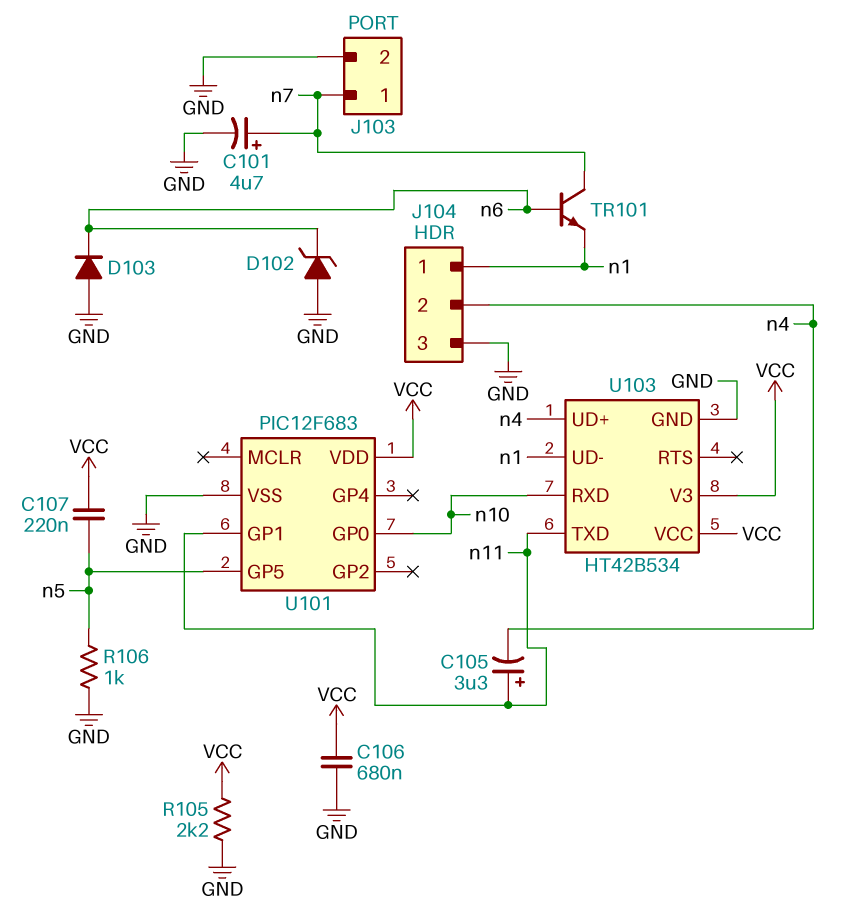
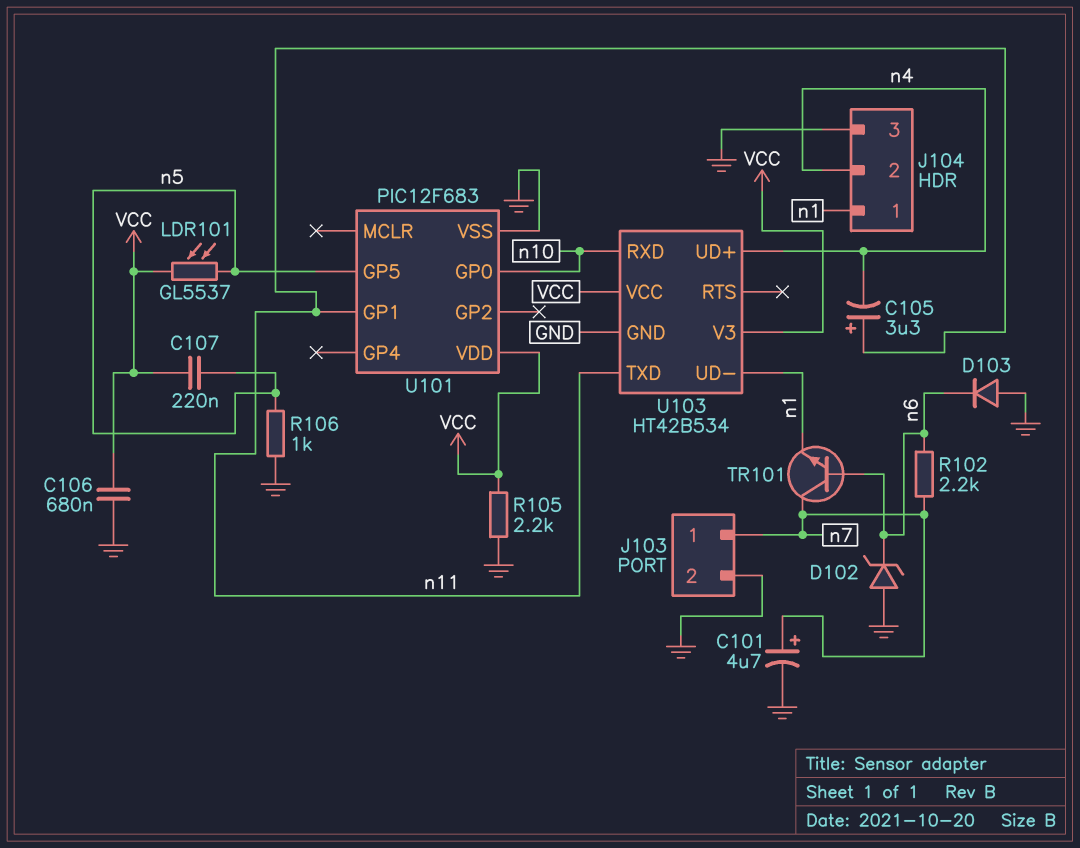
LDR101: none -> GL5537 (VCC, n5)
R102: none -> 2.2k (n6, n7)

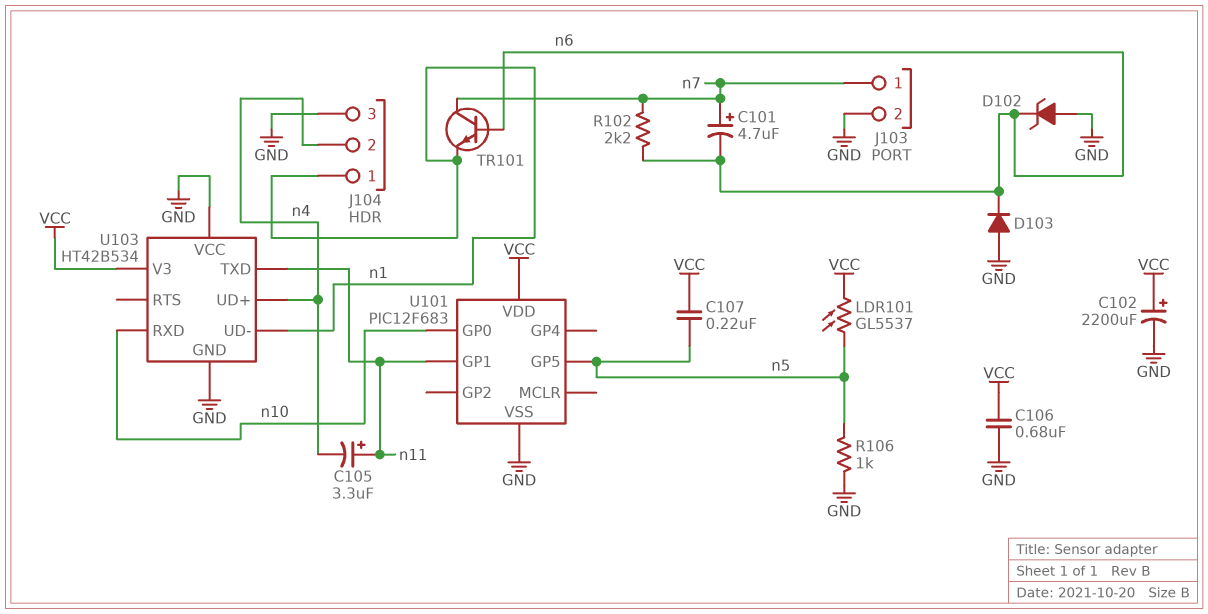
C101: 4.7uF (plus n7, minus GND) -> 4.7uF (plus n7, minus n6)
C102: none -> 2200uF (plus VCC, minus GND)
R105: 2.2k (GND, VCC) -> none
U103 pin VCC: VCC -> GND

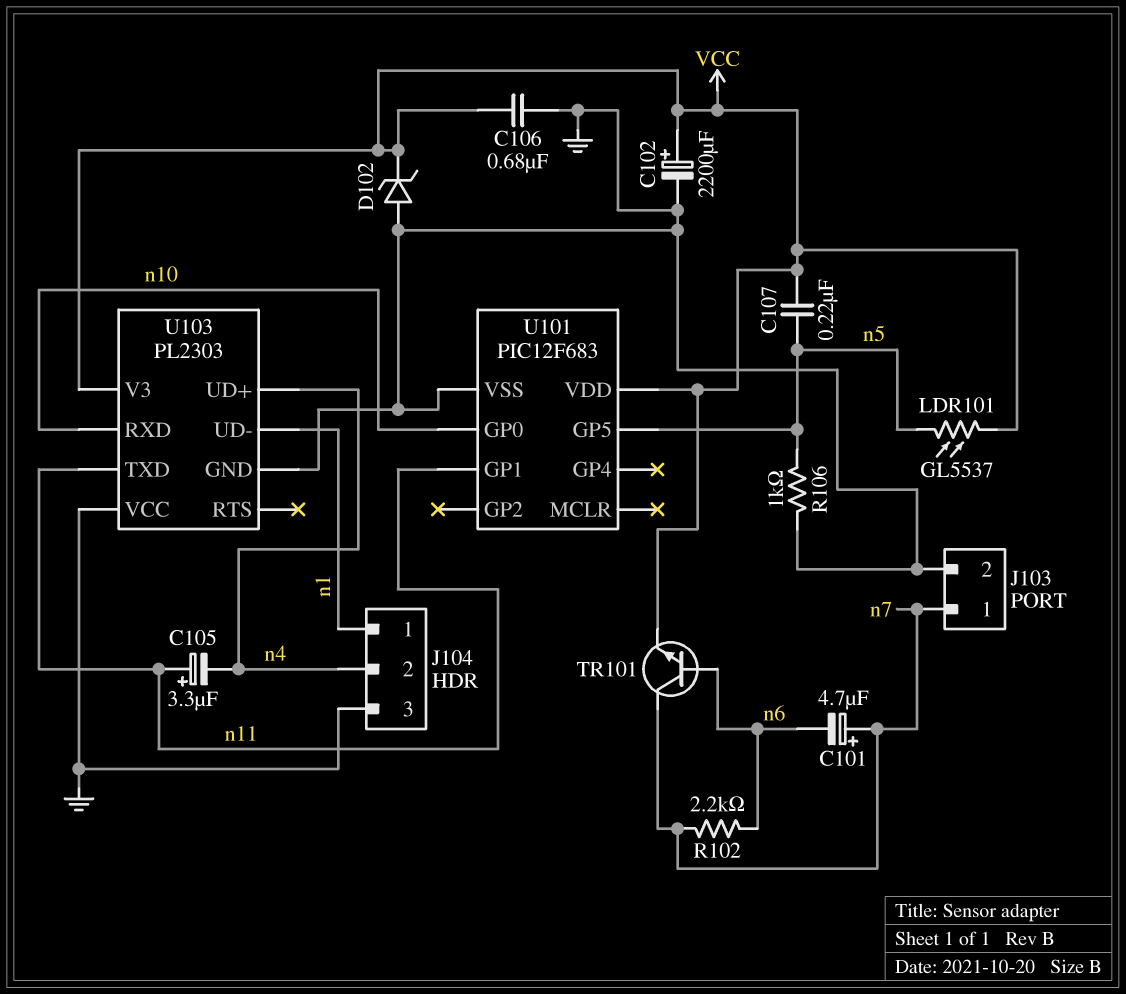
D102: zener (A GND, K n6) -> zener (A GND, K VCC)
D103: diode (A GND, K n6) -> none
TR101: NPN (B n6, C n7, E n1) -> NPN (B n6, C n7, E VCC)
U103: HT42B534 -> PL2303

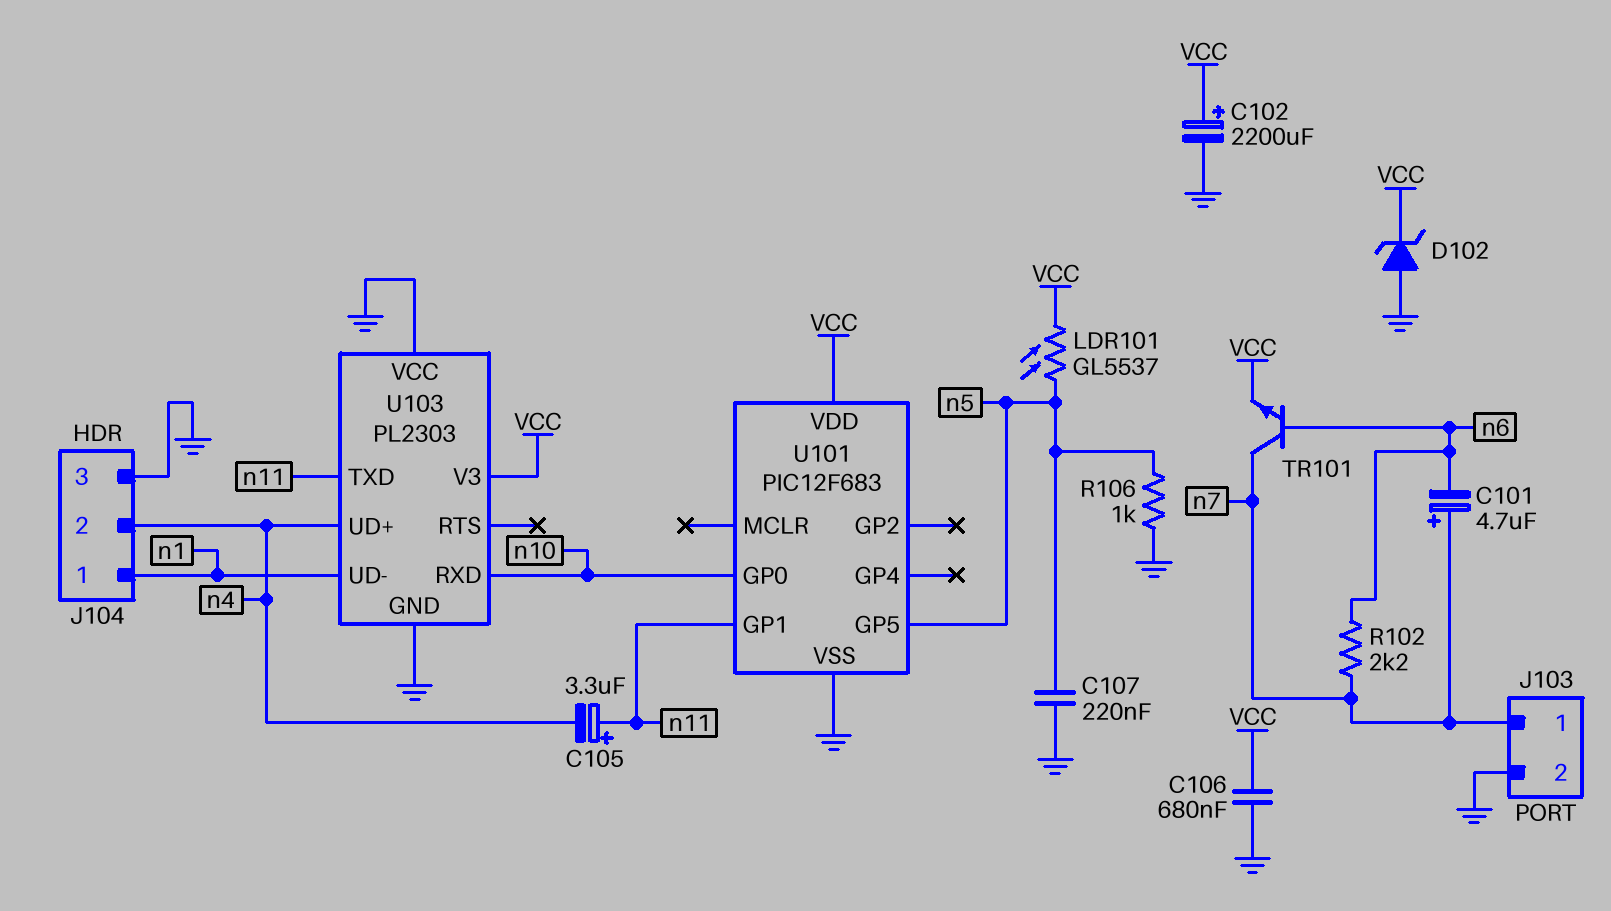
C107: 220nF (VCC, n5) -> 220nF (GND, n5)

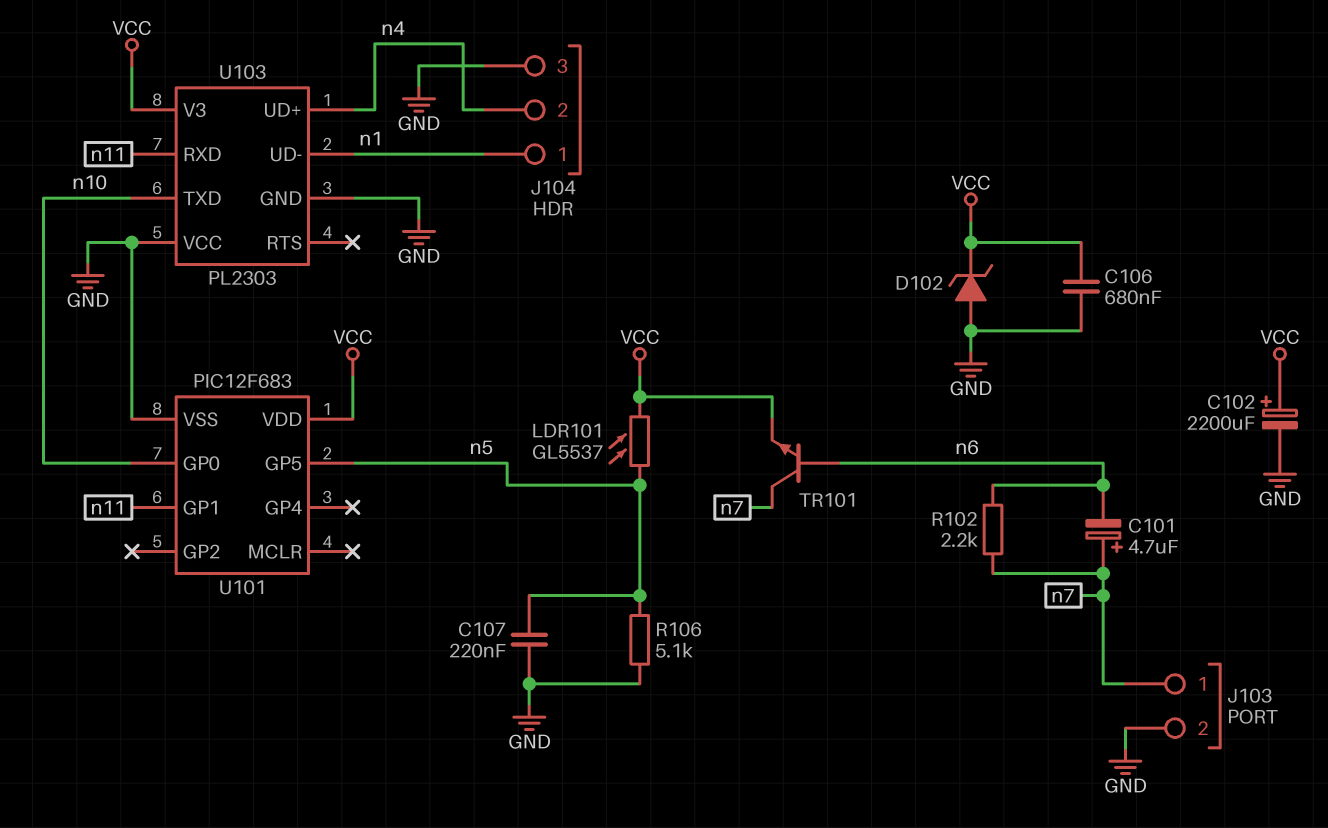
C105: 3.3uF (plus n11, minus n4) -> none
R106: 1k (GND, n5) -> 5.1k (GND, n5)
U103 pin RXD: n10 -> n11
U103 pin TXD: n11 -> n10

